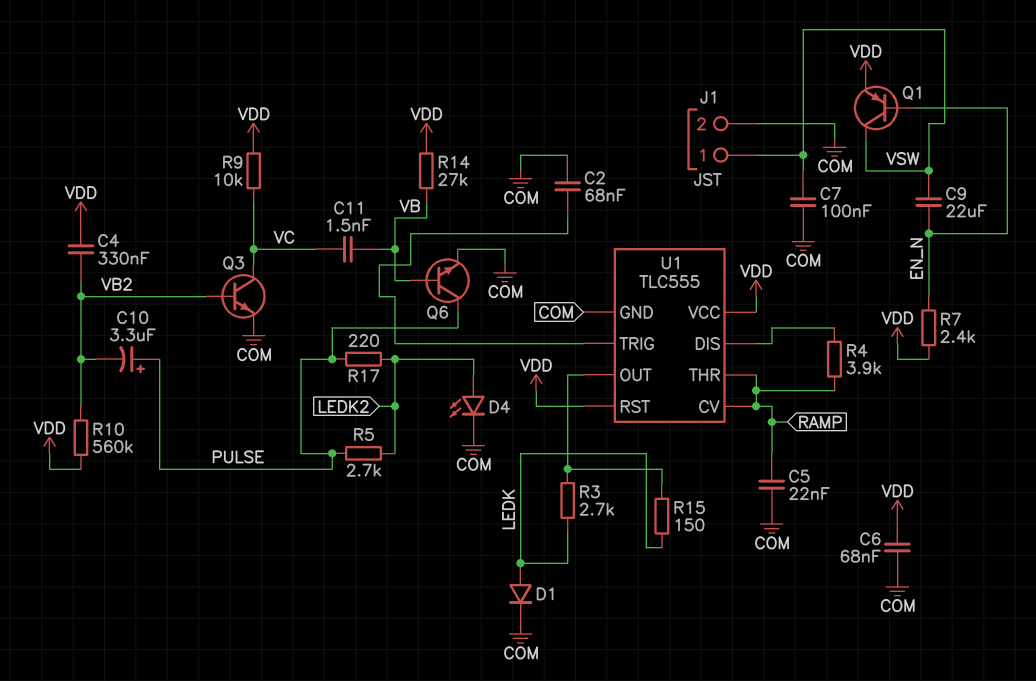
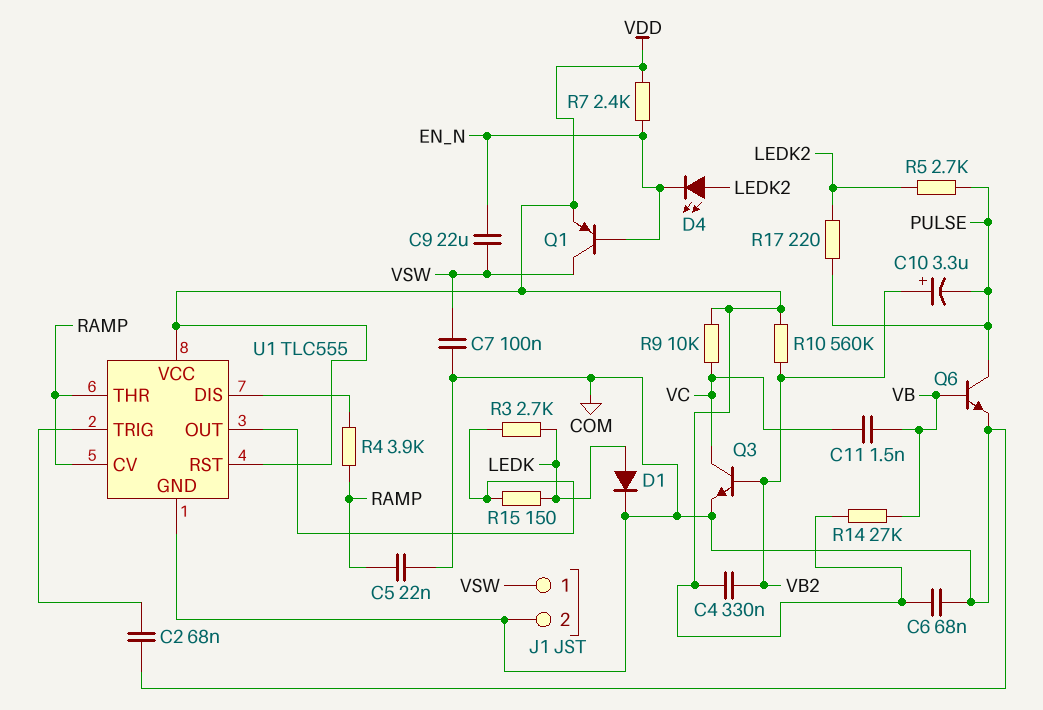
C10: 3.3uF (plus PULSE, minus VB2) -> 3.3uF (plus VB2, minus PULSE)
D4: LED (A LEDK2, K COM) -> LED (A LEDK2, K EN_N)

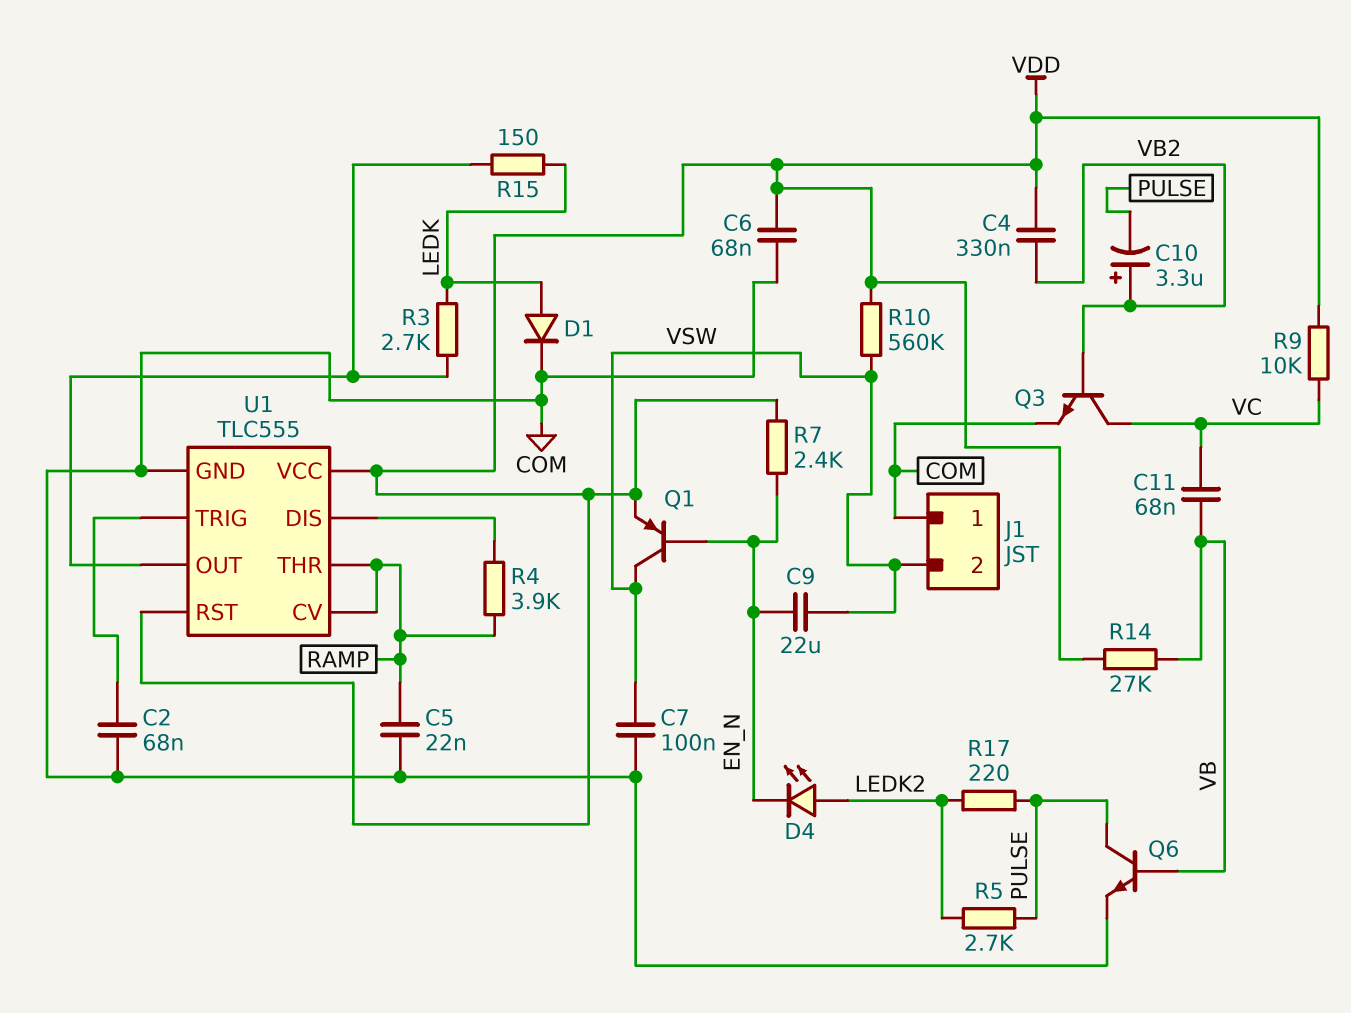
C11: 1.5nF (VB, VC) -> 68nF (VB, VC)
J1 pin 1: VSW -> COM
J1 pin 2: COM -> VSW
R10: 560k (VB2, VDD) -> 560k (VDD, VSW)

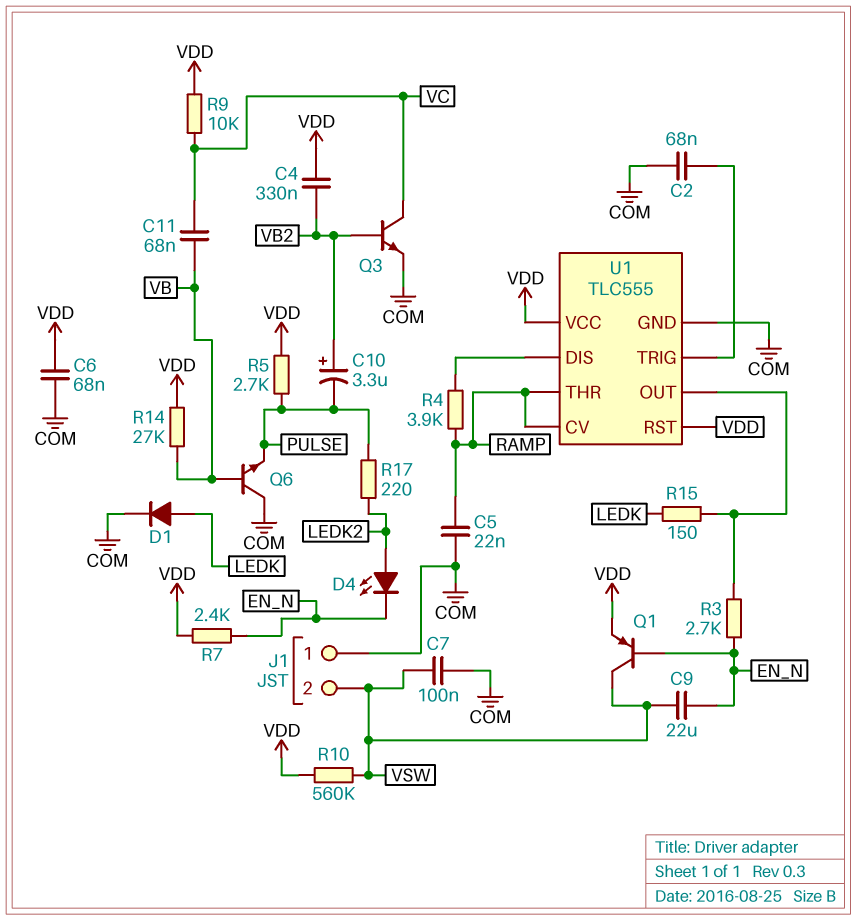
Q6: NPN (B VB, C PULSE, E COM) -> NPN (B VB, C COM, E PULSE)
R3: 2.7k (LEDK, U1/OUT) -> 2.7k (EN_N, U1/OUT)
R5: 2.7k (LEDK2, PULSE) -> 2.7k (PULSE, VDD)

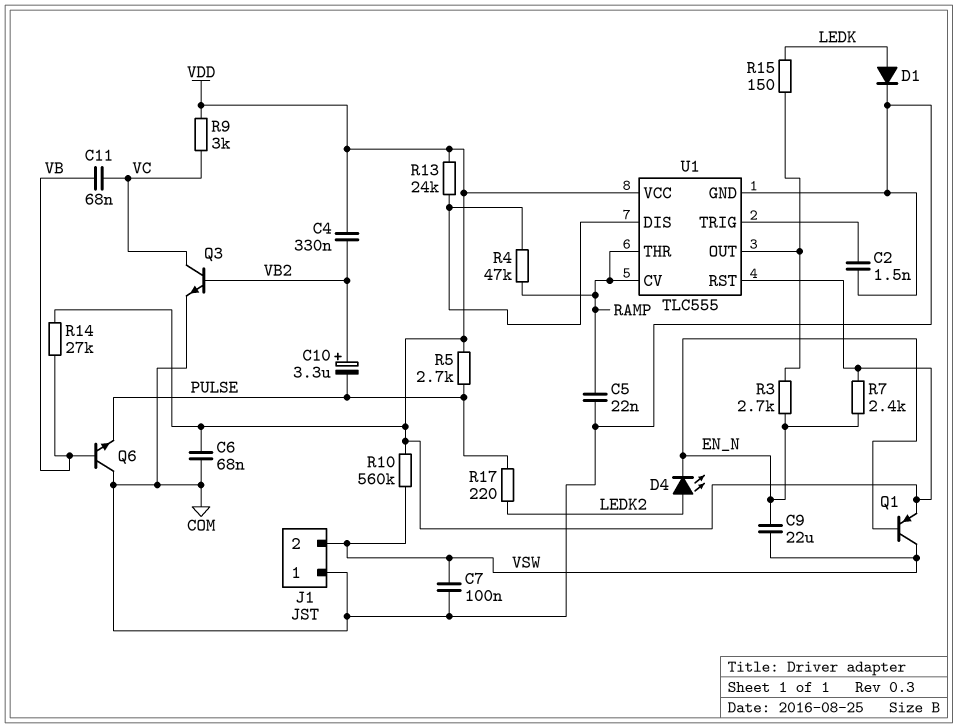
C2: 68nF (COM, U1/TRIG) -> 1.5nF (COM, U1/TRIG)
R4: 3.9k (RAMP, U1/DIS) -> 47k (RAMP, U1/DIS)
R9: 10k (VC, VDD) -> 3k (VC, VDD)
R13: none -> 24k (U1/DIS, VDD)

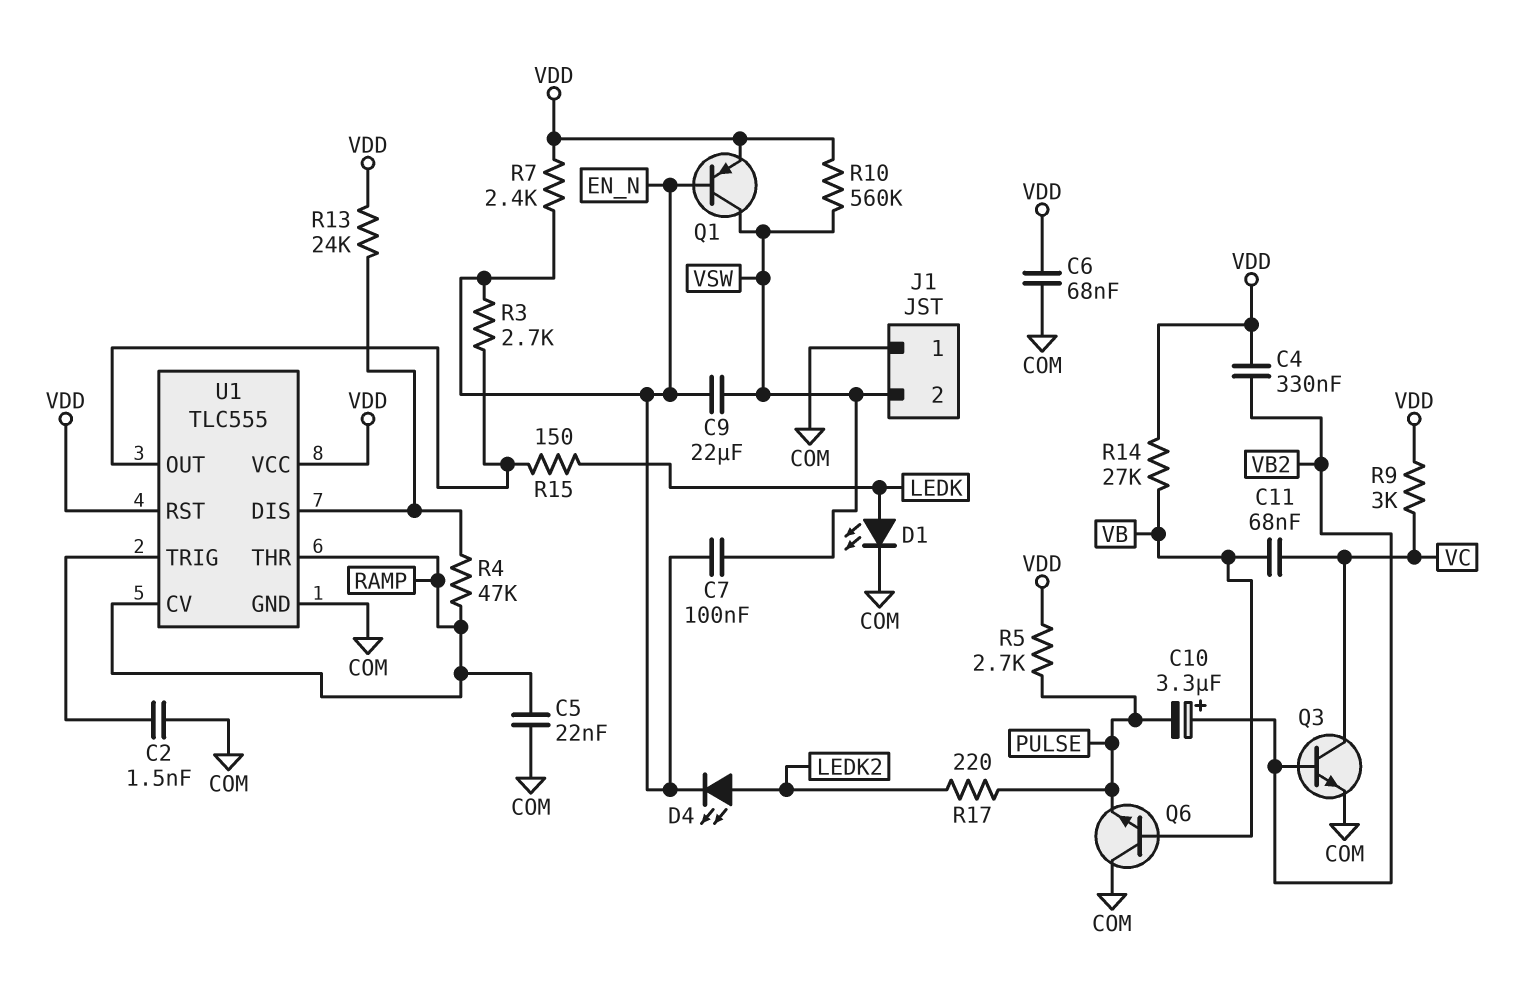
C7: 100nF (COM, VSW) -> 100nF (EN_N, VSW)
D1: diode (A LEDK, K COM) -> LED (A LEDK, K COM)

